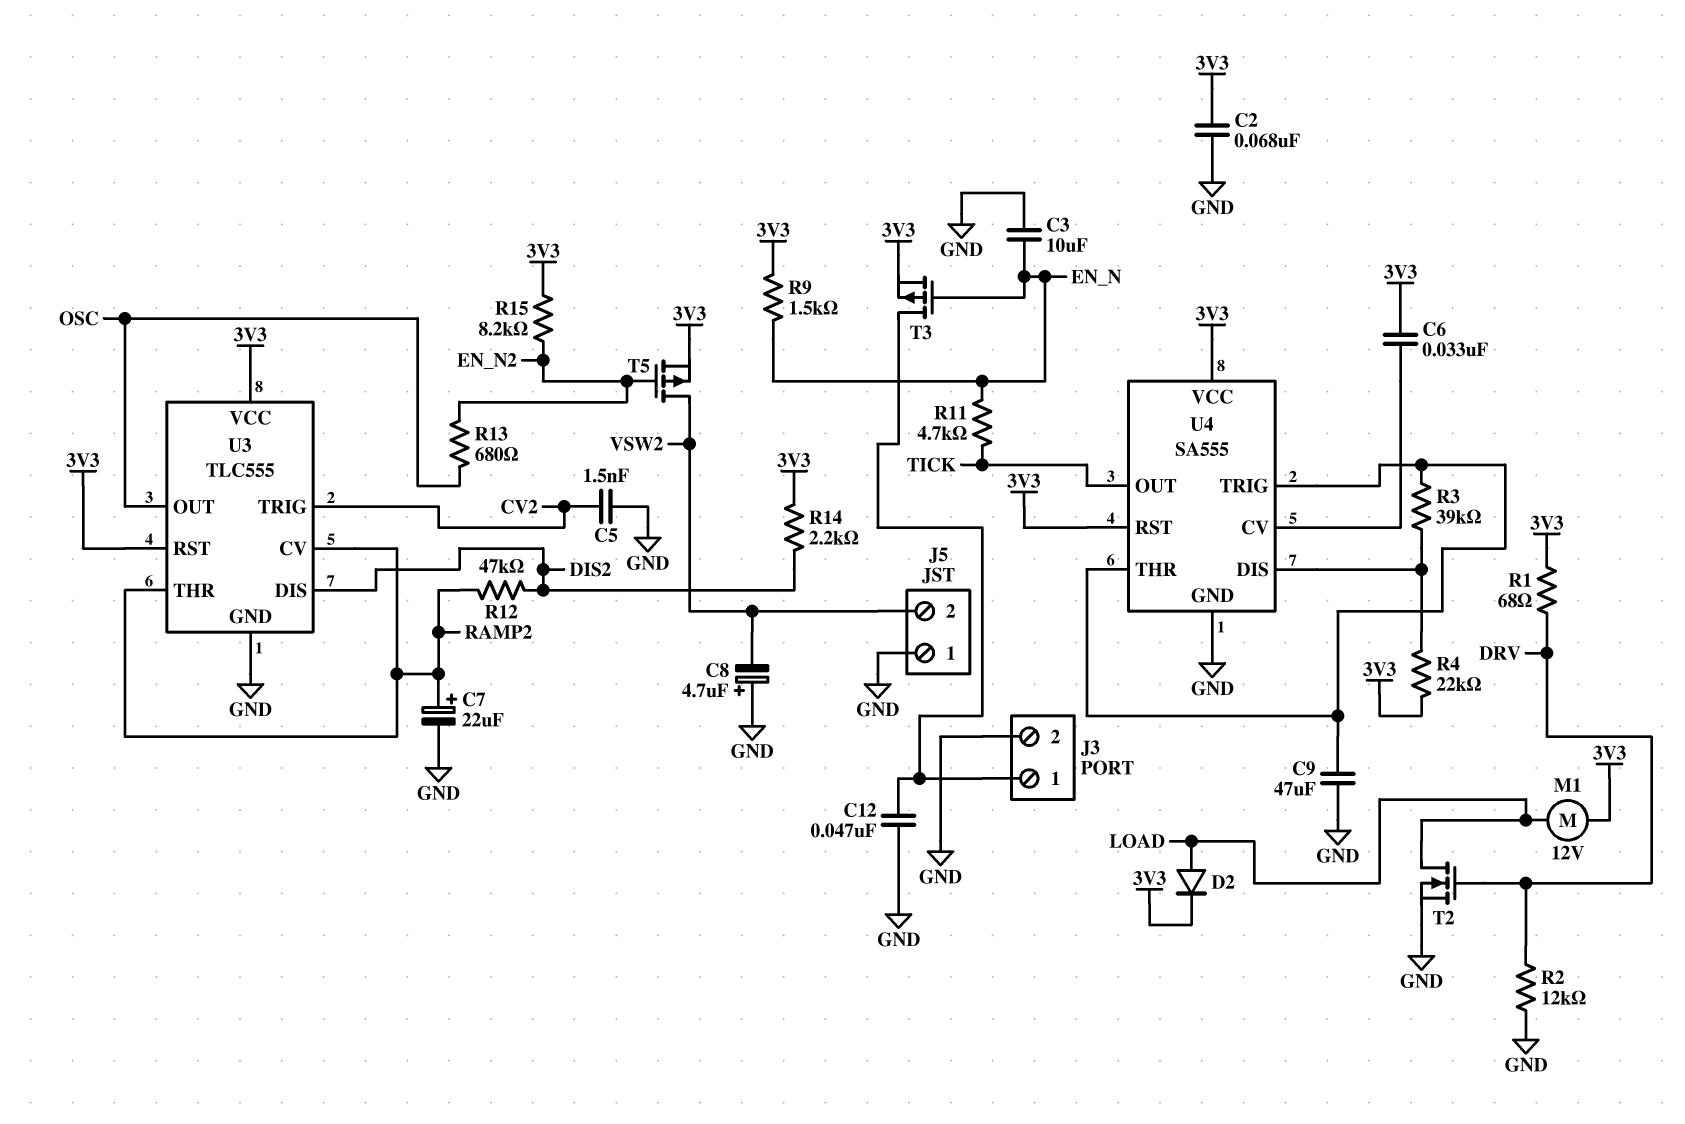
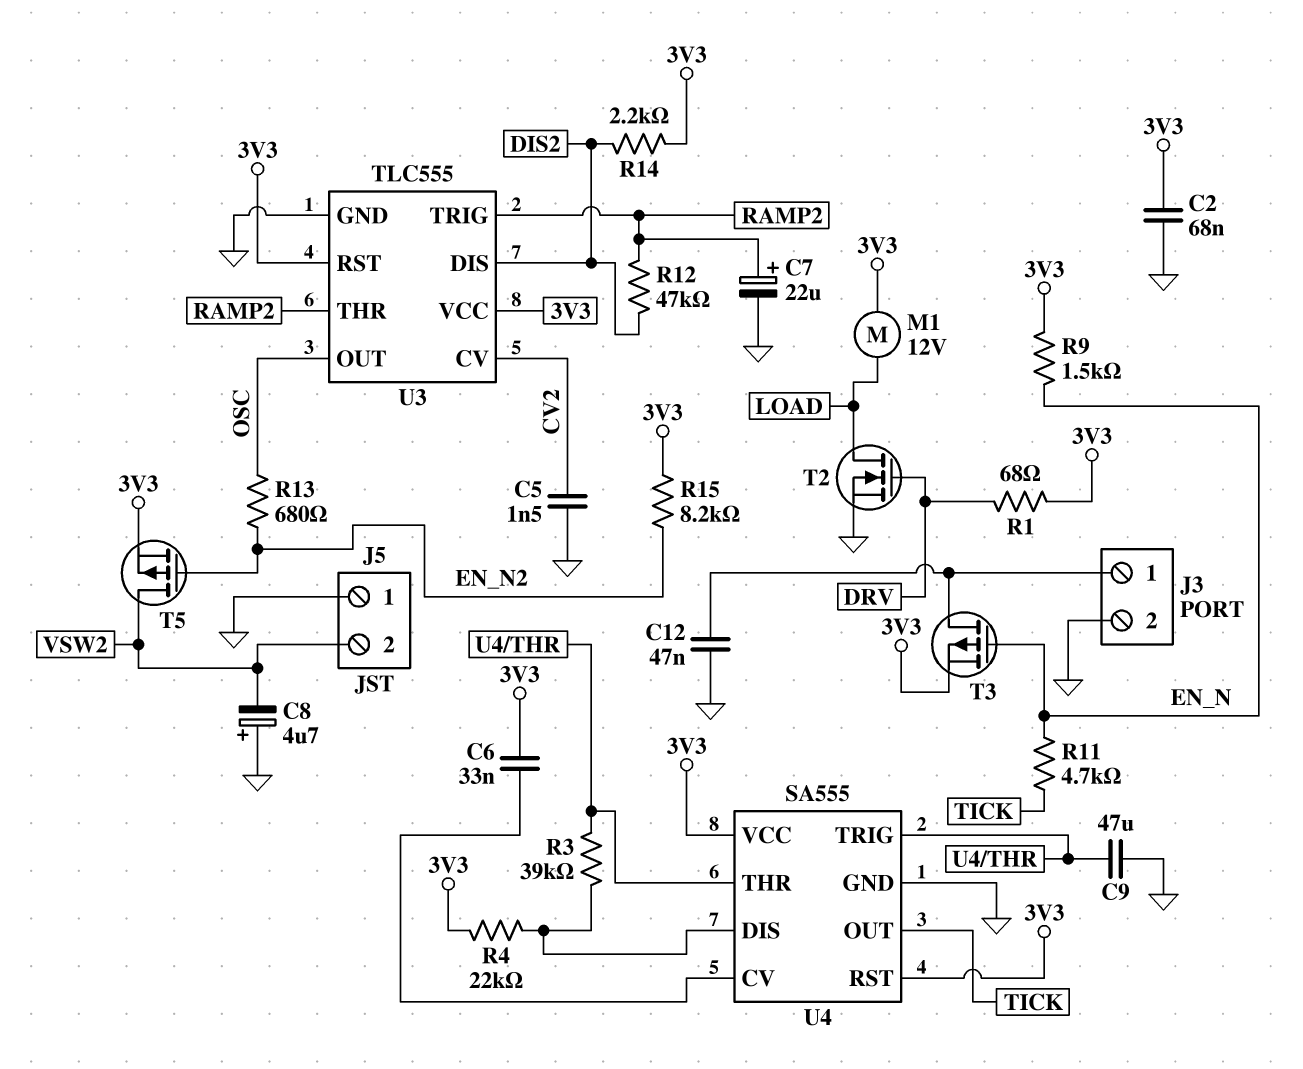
C3: 10uF (EN_N, GND) -> none
D2: diode (A LOAD, K 3V3) -> none
R2: 12k (DRV, GND) -> none
U3 pin CV: RAMP2 -> CV2
U3 pin TRIG: CV2 -> RAMP2

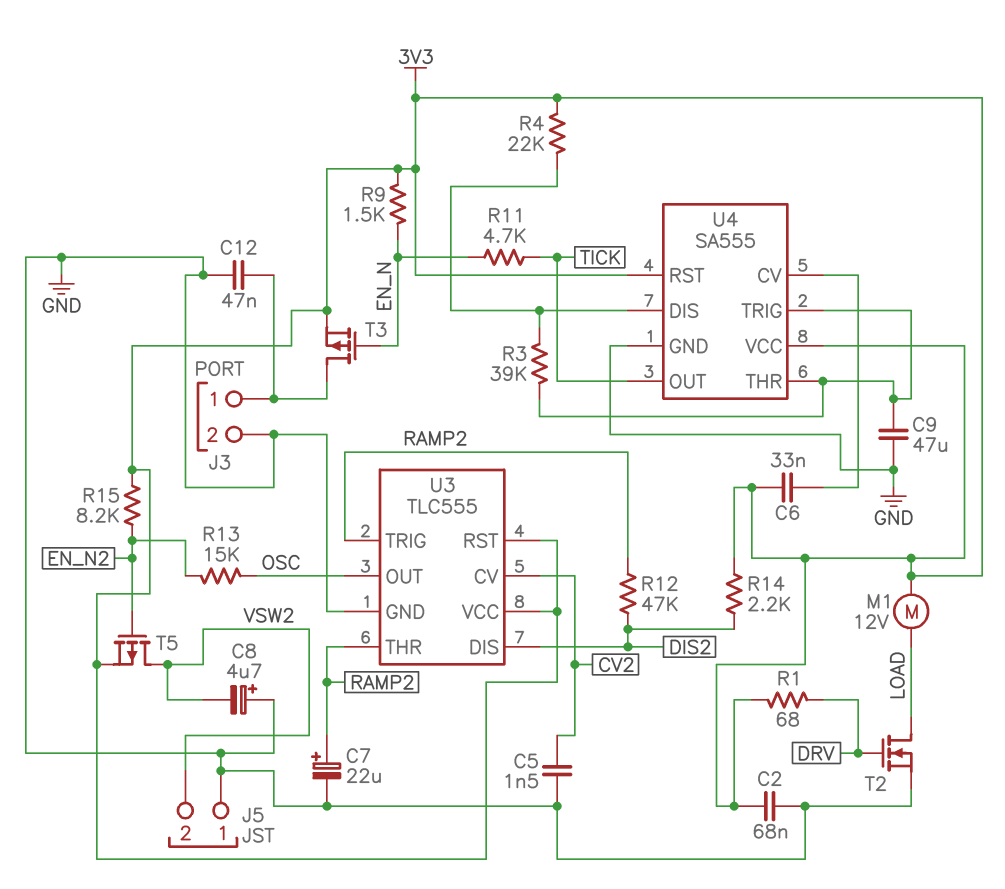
R13: 680 (EN_N2, OSC) -> 15k (EN_N2, OSC)

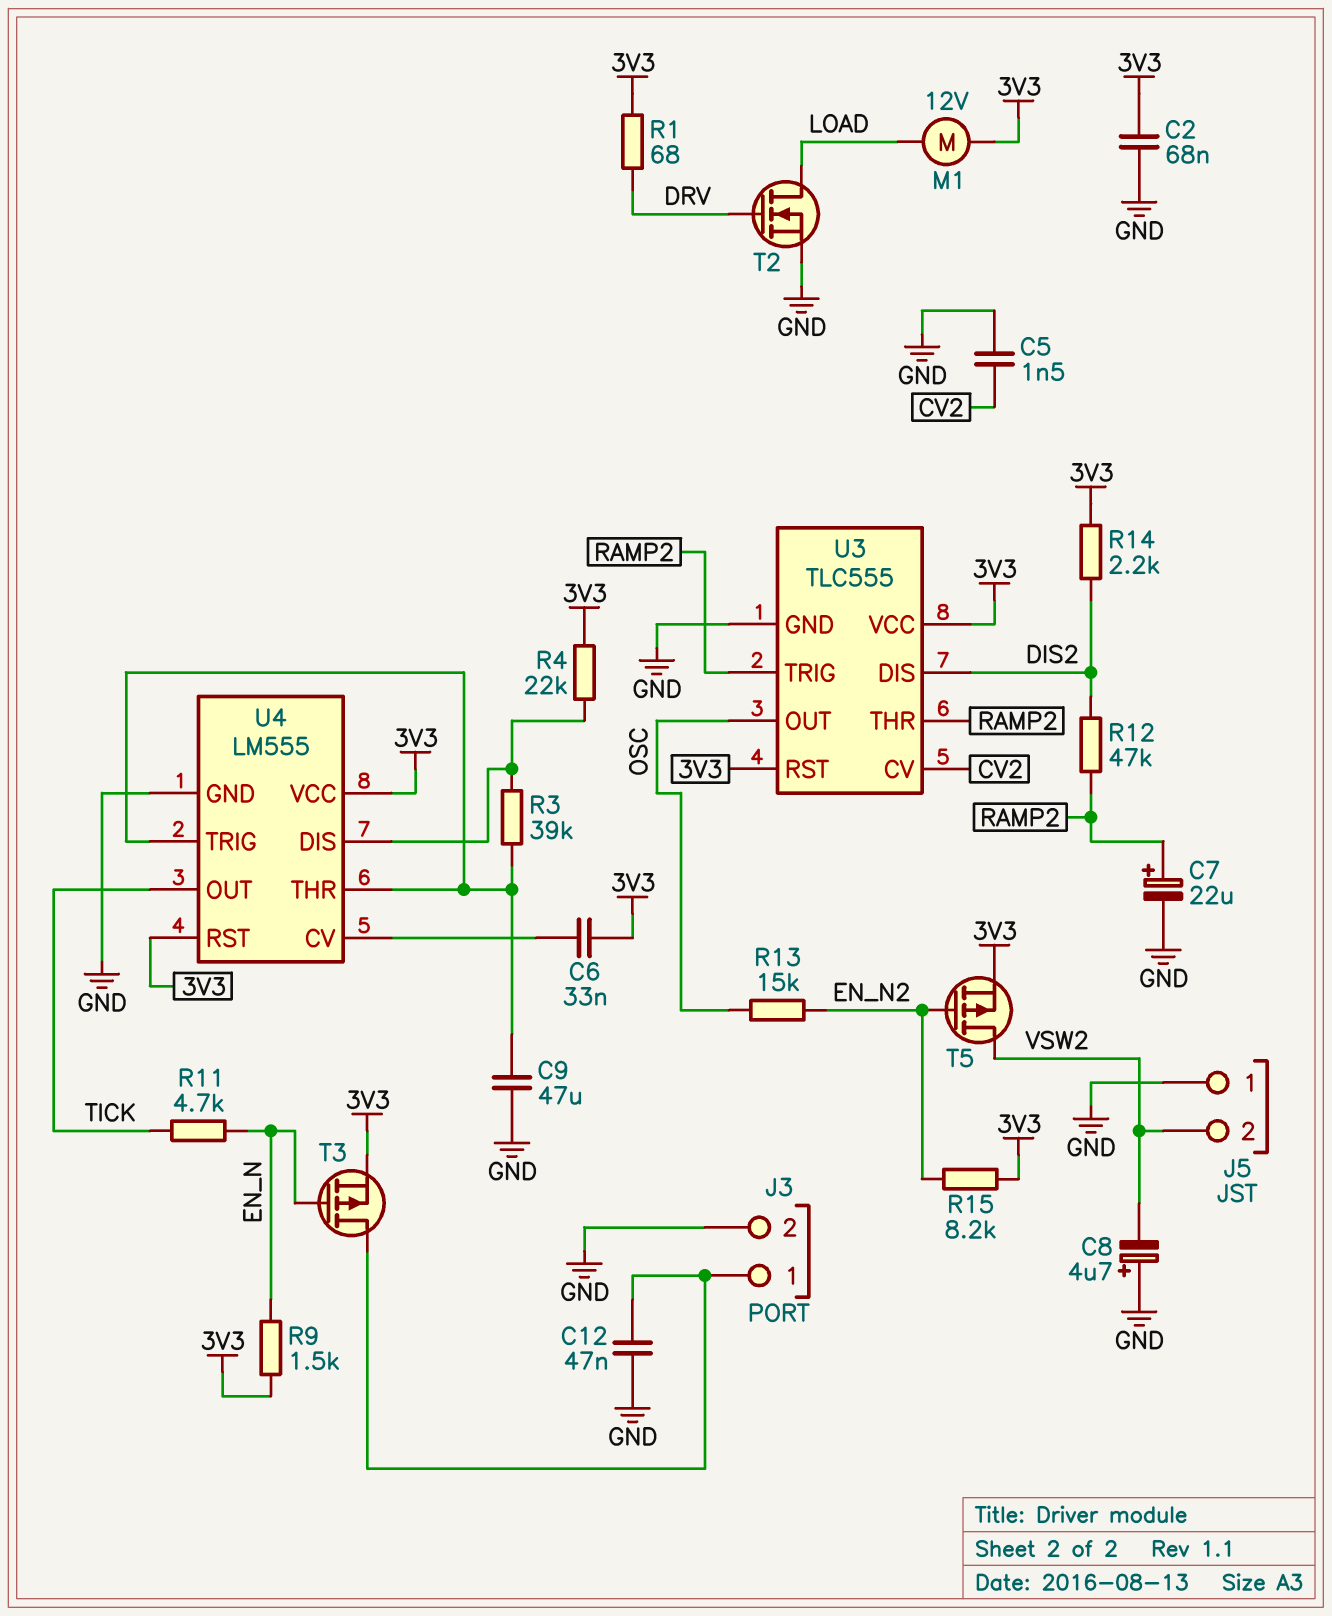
U4: SA555 -> LM555

